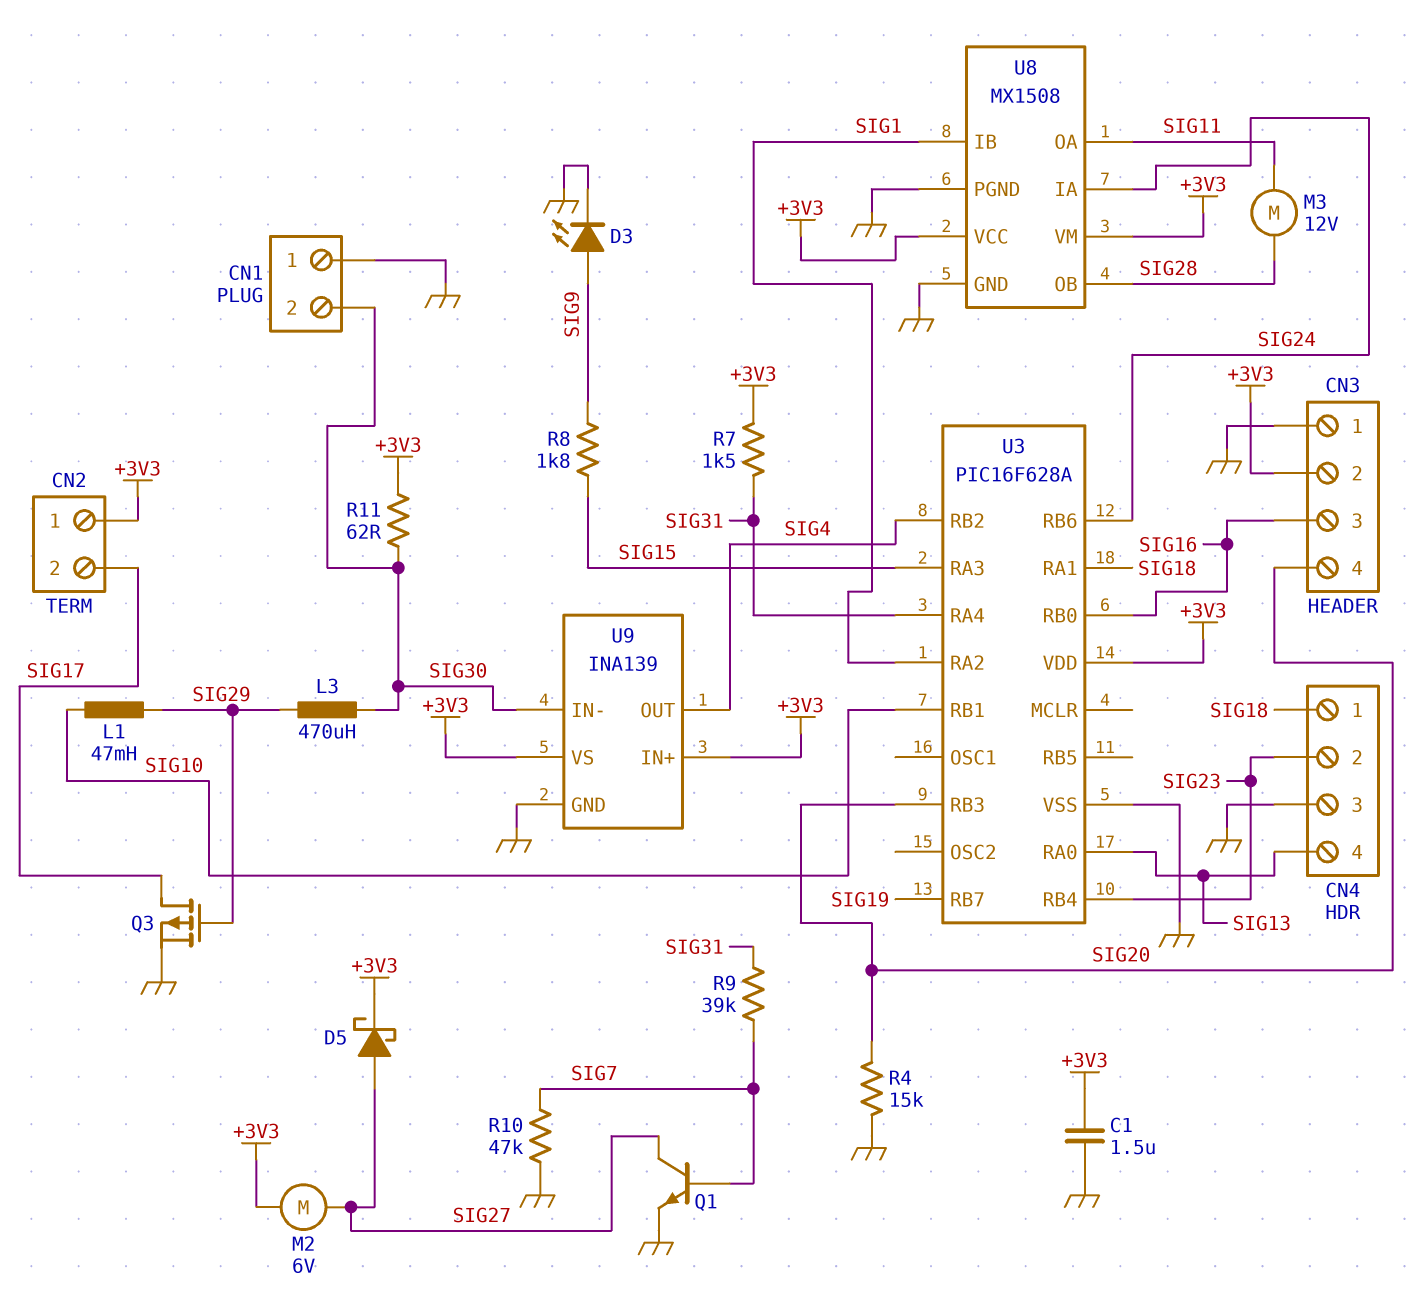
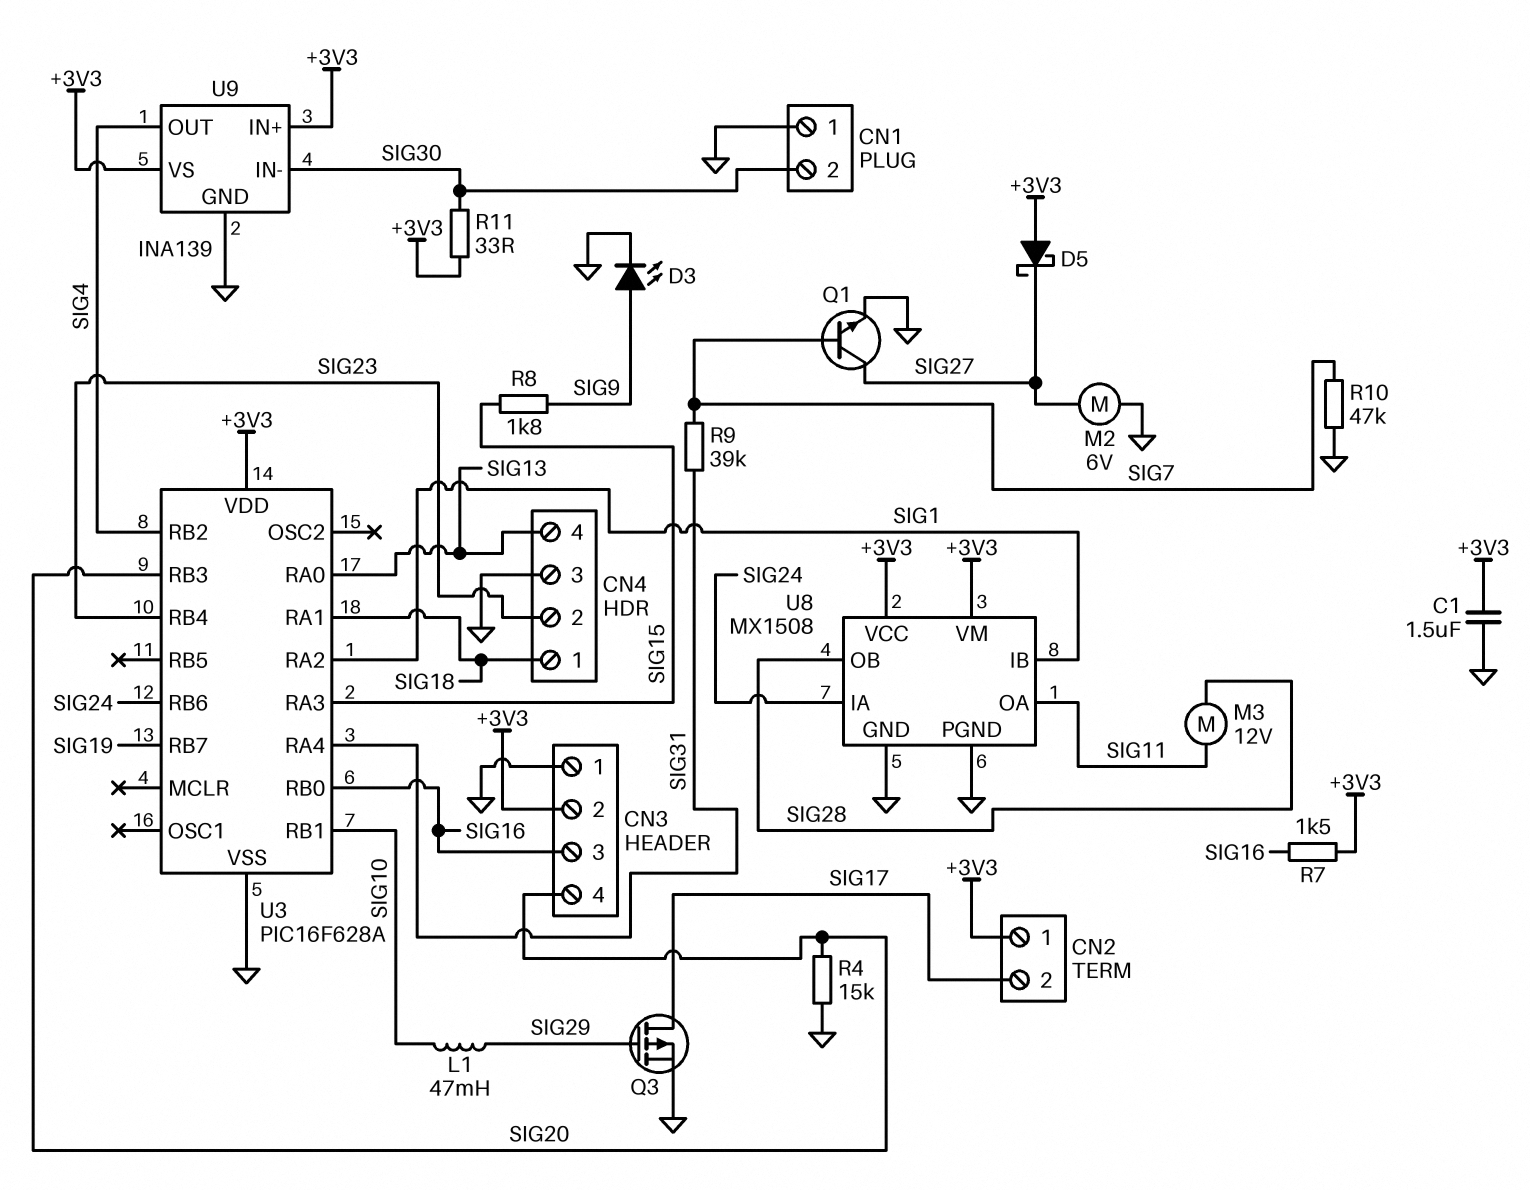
D5: schottky (A SIG27, K +3V3) -> schottky (A +3V3, K SIG27)
L3: 470uH (SIG29, SIG30) -> none
M2: motor 6V (+3V3, SIG27) -> motor 6V (GND, SIG27)
R7: 1.5k (+3V3, SIG31) -> 1.5k (+3V3, SIG16)
R11: 62 (+3V3, SIG30) -> 33 (+3V3, SIG30)

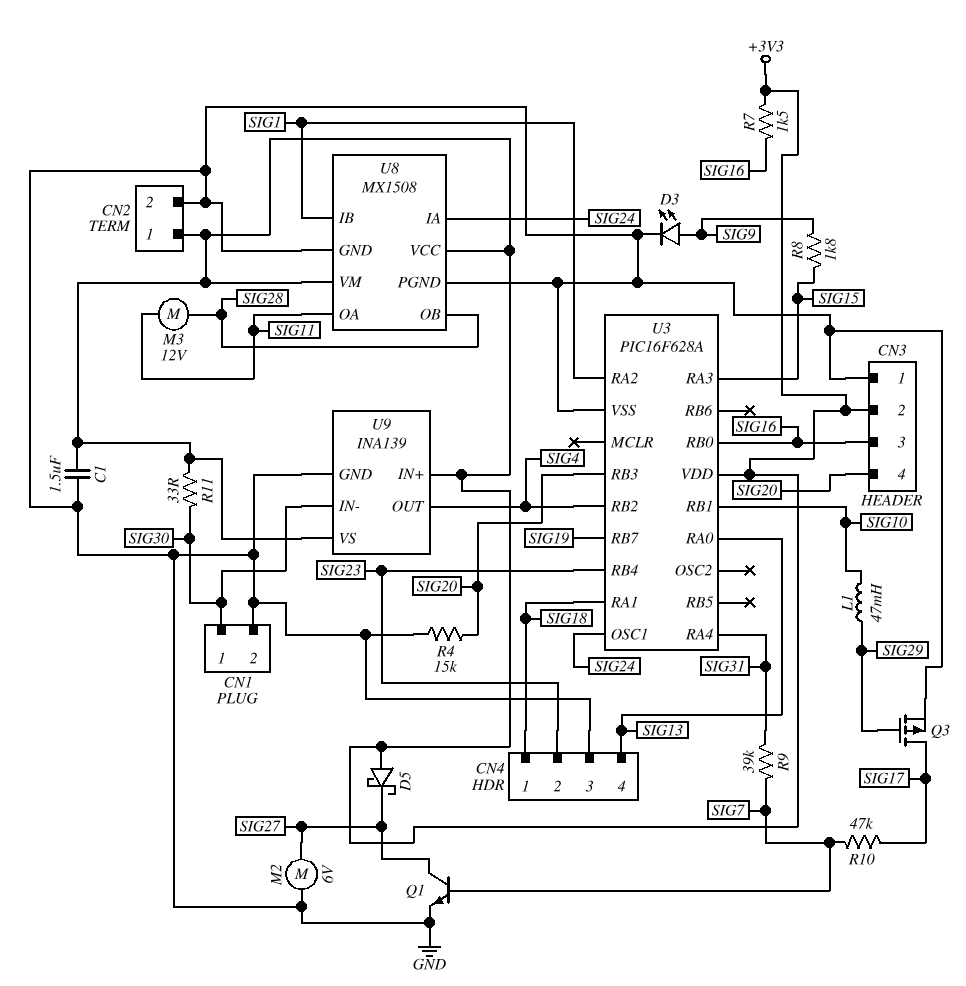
CN1 pin 1: GND -> SIG30
CN1 pin 2: SIG30 -> GND
CN2 pin 2: SIG17 -> GND
R10: 47k (GND, SIG7) -> 47k (SIG7, SIG17)
U3 pin OSC1: none -> SIG24
U3 pin RB6: SIG24 -> none

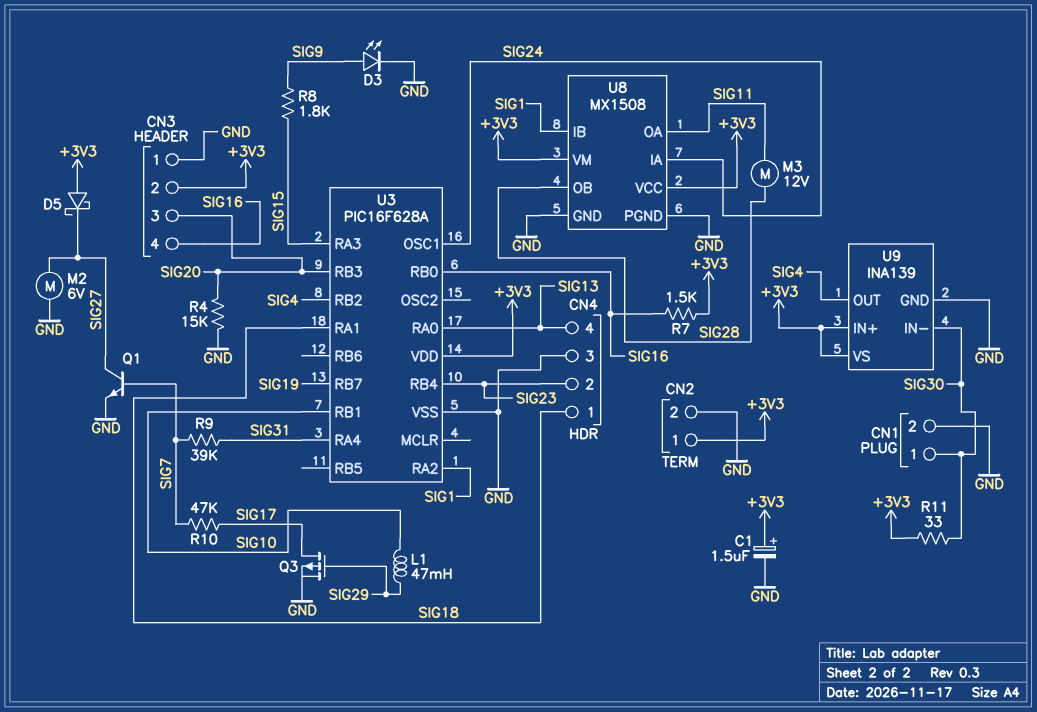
C1: 1.5uF (+3V3, GND) -> 1.5uF (plus +3V3, minus GND)
CN3 pin 3: SIG16 -> SIG20
CN3 pin 4: SIG20 -> SIG16

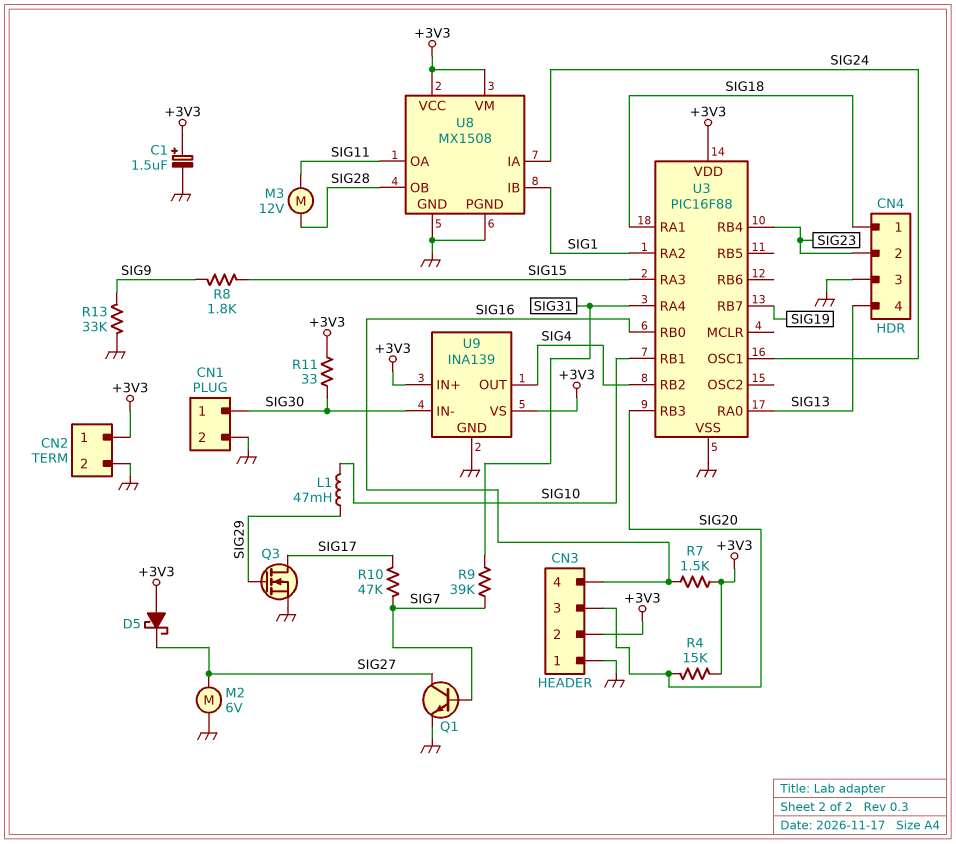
D3: LED (A SIG9, K GND) -> none
Q3: PMOS (G SIG29, D SIG17, S GND) -> NMOS (G SIG29, D SIG17, S GND)
R4: 15k (GND, SIG20) -> 15k (+3V3, SIG20)
R13: none -> 33k (GND, SIG9)
U3: PIC16F628A -> PIC16F88

